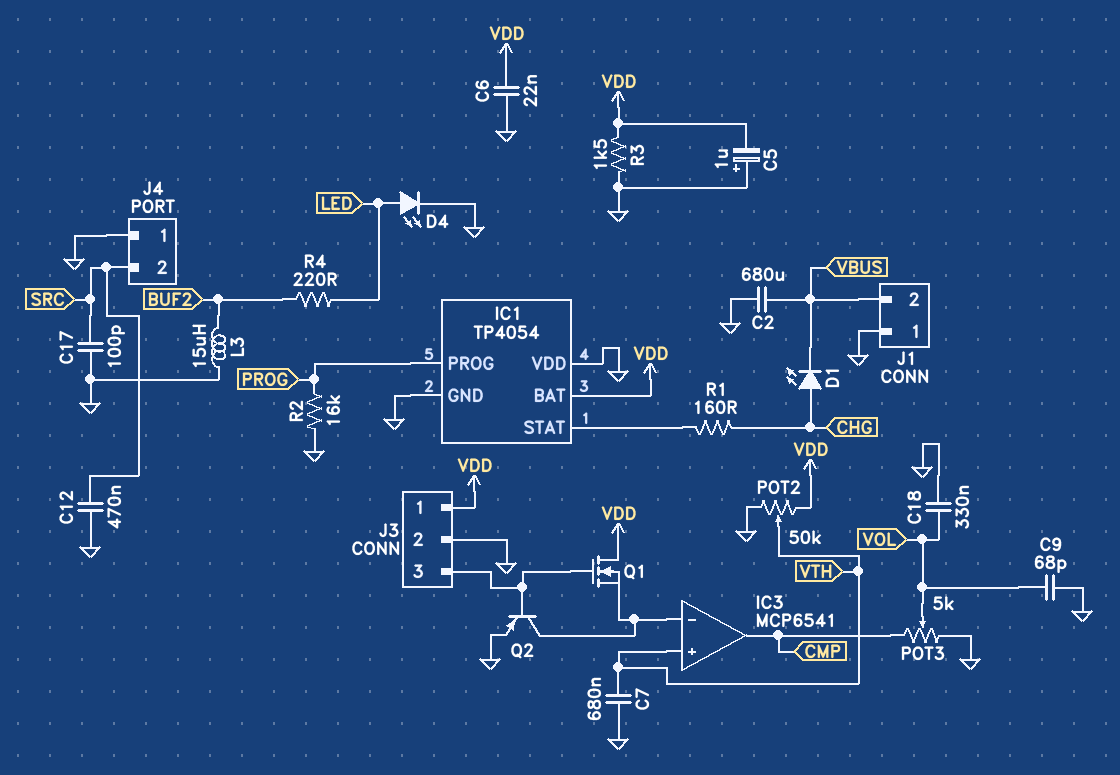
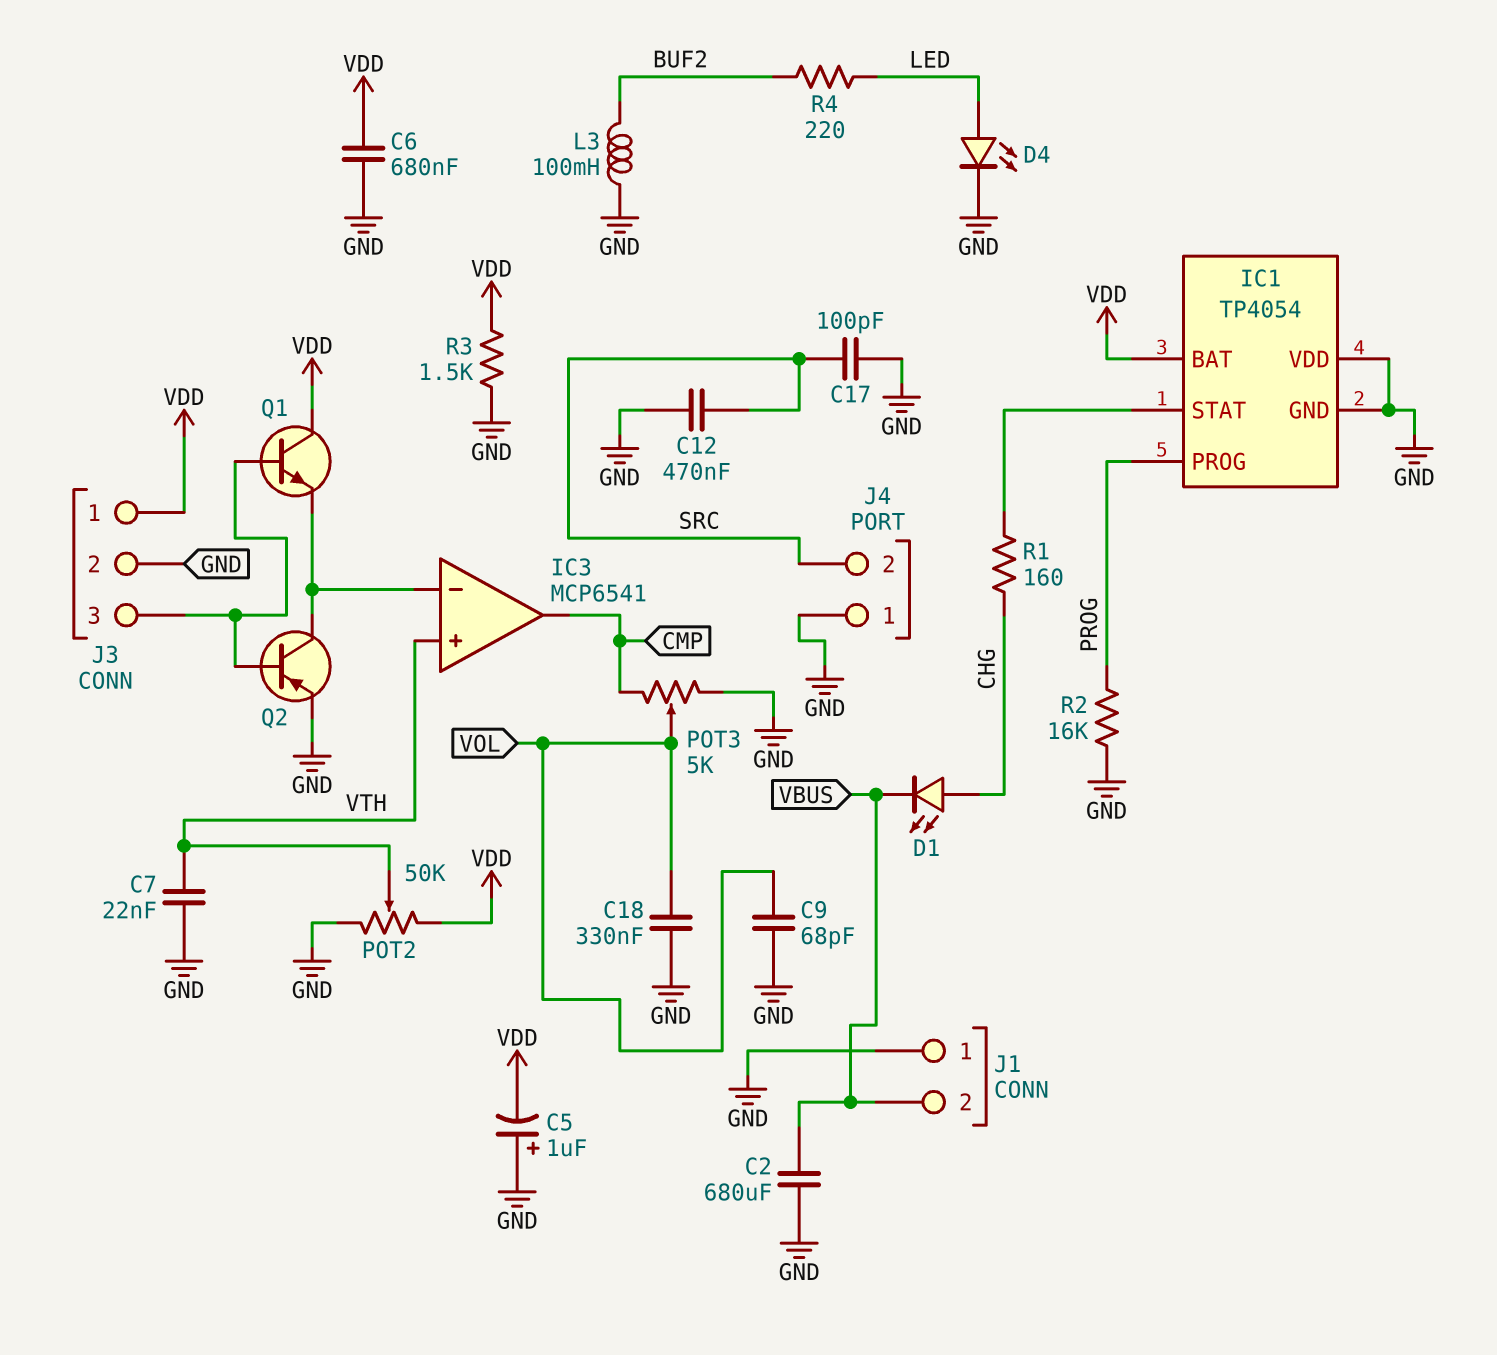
C6: 22nF (GND, VDD) -> 680nF (GND, VDD)
C7: 680nF (GND, VTH) -> 22nF (GND, VTH)
L3: 15uH (BUF2, GND) -> 100mH (BUF2, GND)
Q1: NMOS (G J3/3, D VDD, S IC3/in-) -> NPN (B J3/3, C VDD, E IC3/in-)

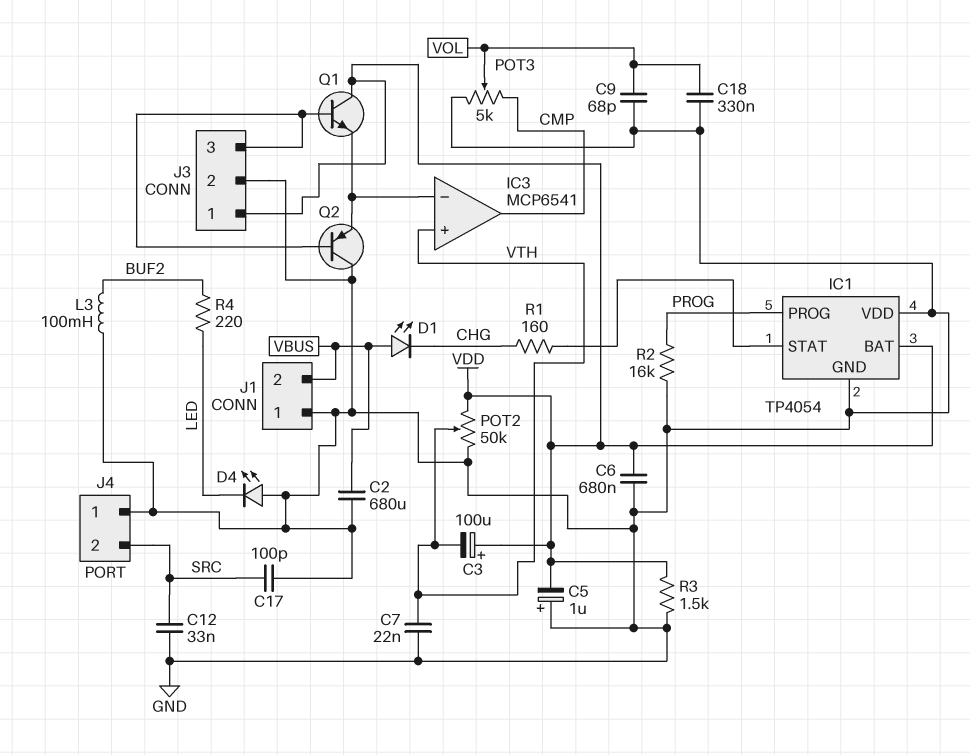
C3: none -> 100uF (plus VDD, minus VTH)
C12: 470nF (GND, SRC) -> 33nF (GND, SRC)
D1: LED (A CHG, K VBUS) -> LED (A VBUS, K CHG)
D4: LED (A LED, K GND) -> LED (A GND, K LED)
Q2: PNP (B J3/3, C IC3/in-, E GND) -> PNP (B J3/3, C GND, E IC3/in-)

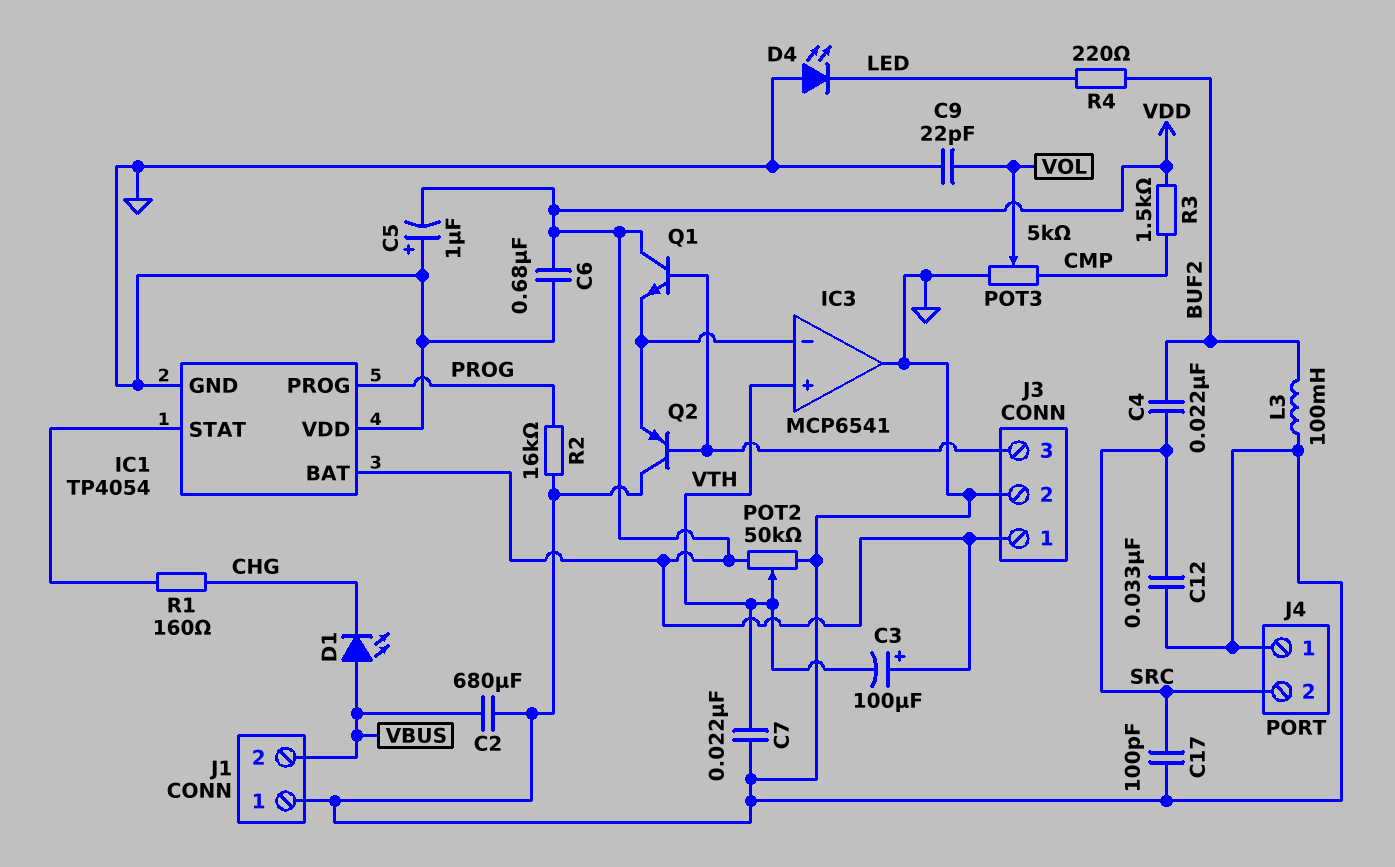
C4: none -> 22nF (BUF2, SRC)
C9: 68pF (GND, VOL) -> 22pF (GND, VOL)
C18: 330nF (GND, VOL) -> none
IC3 pin out: CMP -> GND
R3: 1.5k (GND, VDD) -> 1.5k (CMP, VDD)

